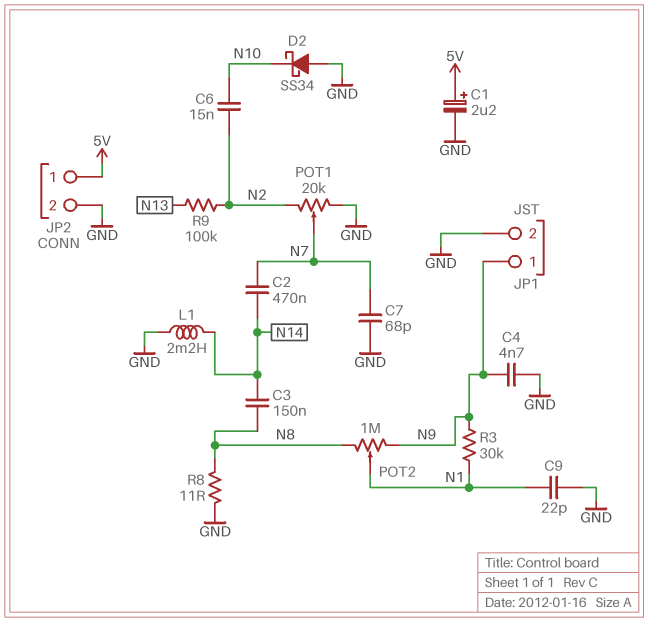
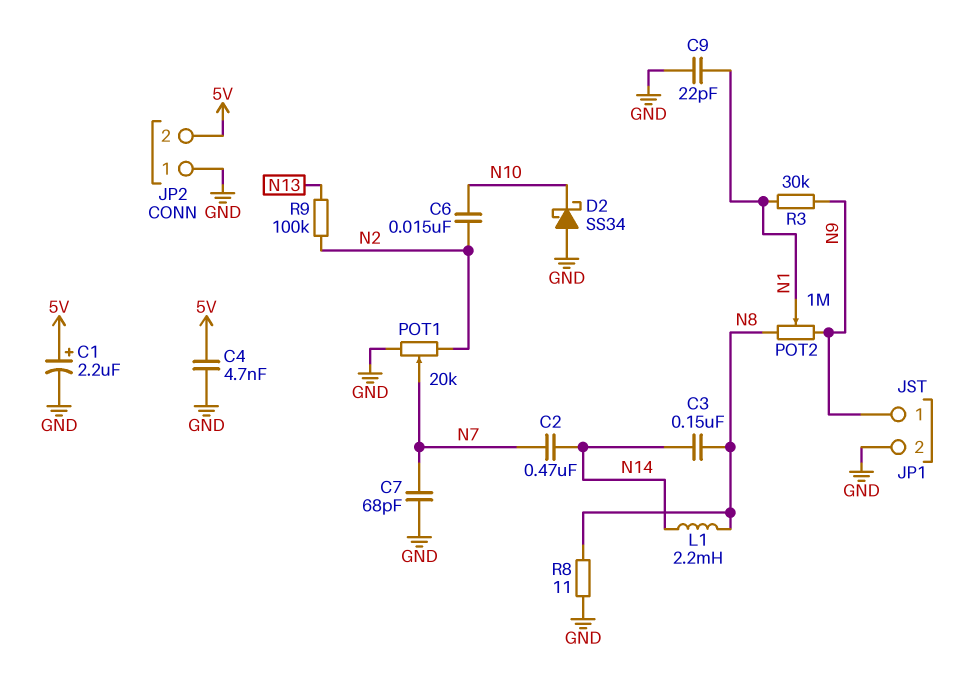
C4: 4.7nF (GND, N9) -> 4.7nF (5V, GND)
JP2 pin 1: 5V -> GND
JP2 pin 2: GND -> 5V
L1: 2.2mH (GND, N14) -> 2.2mH (N8, N14)

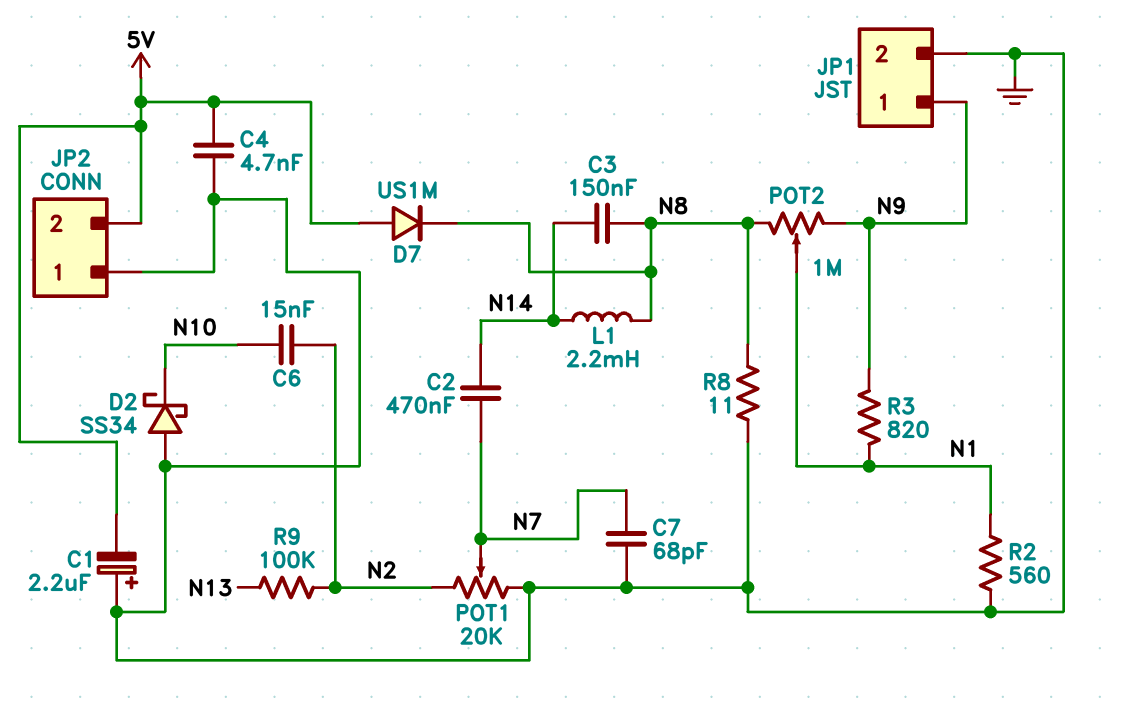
C1: 2.2uF (plus 5V, minus GND) -> 2.2uF (plus GND, minus 5V)
C9: 22pF (GND, N1) -> none
D7: none -> diode US1M (A 5V, K N8)
R2: none -> 560 (GND, N1)
R3: 30k (N1, N9) -> 820 (N1, N9)

